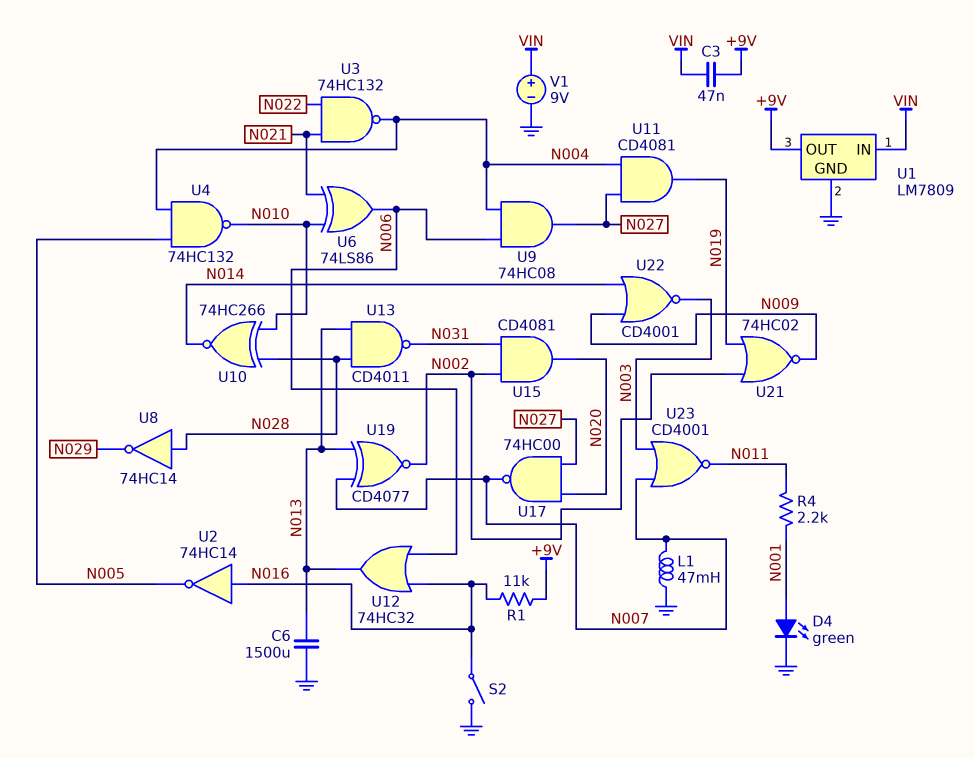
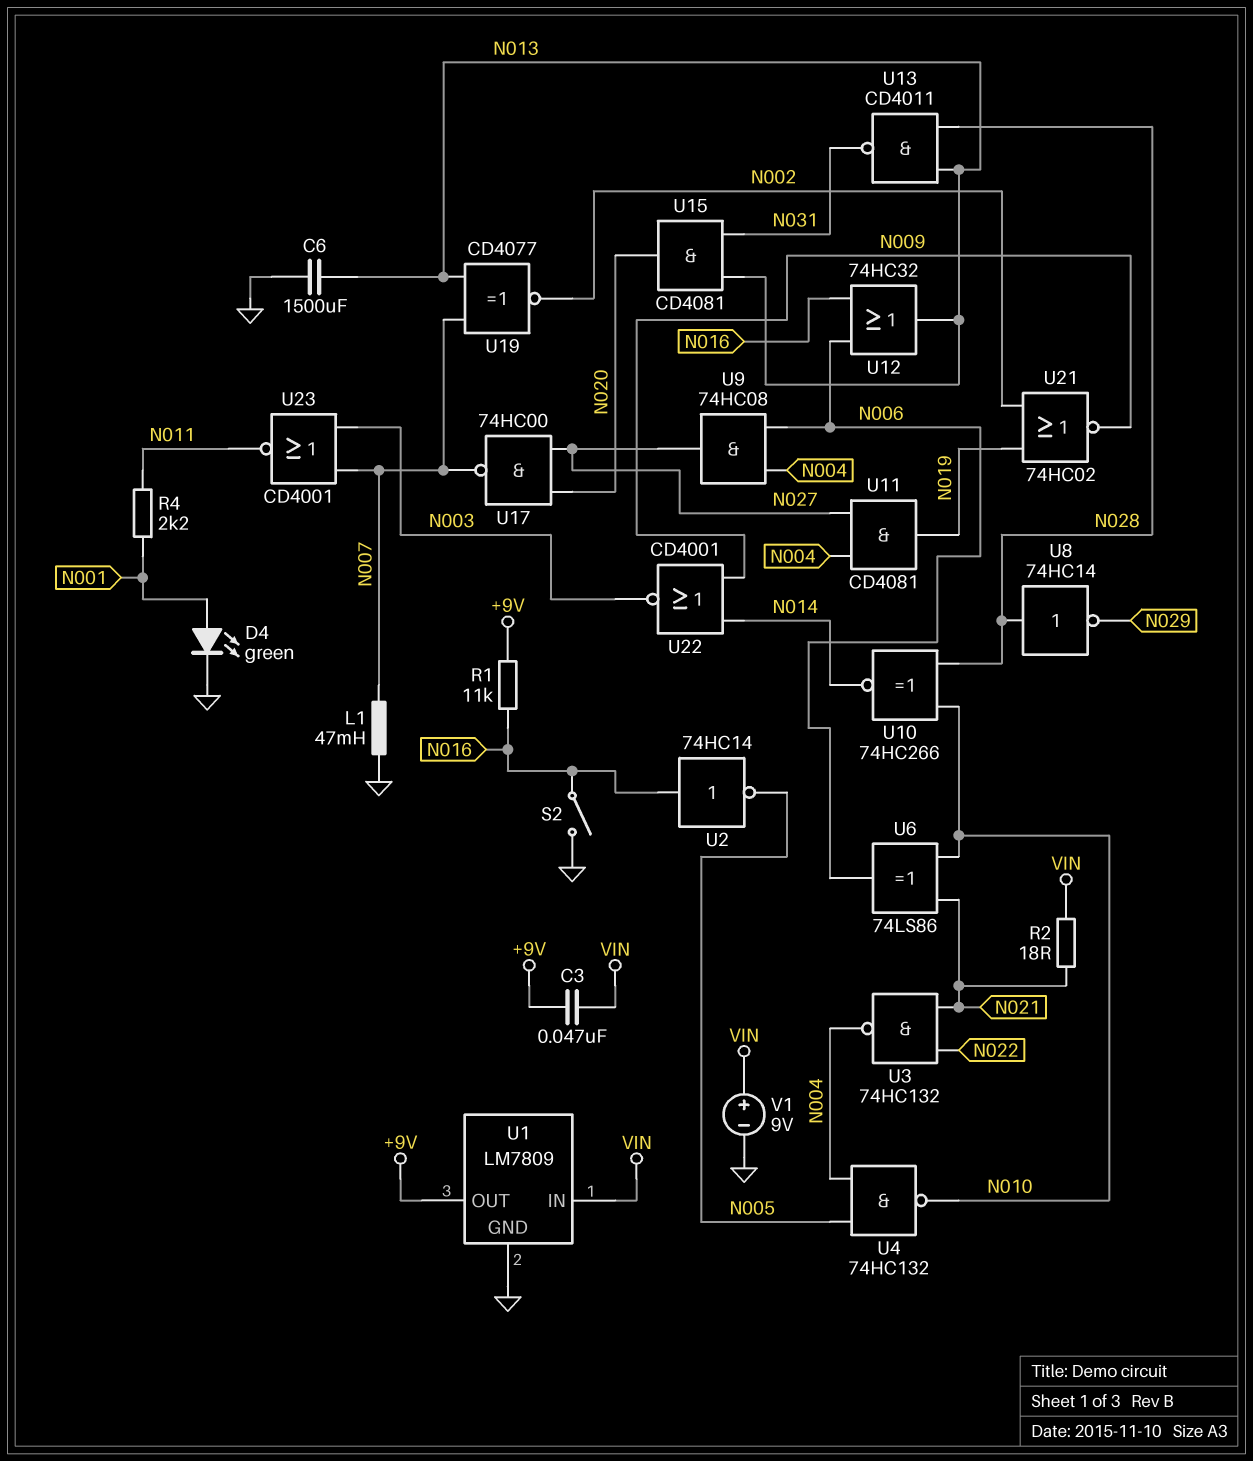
R2: none -> 18 (N021, VIN)
U15: AND CD4081 (in N002, in N031, out N020) -> AND CD4081 (in N013, in N031, out N020)

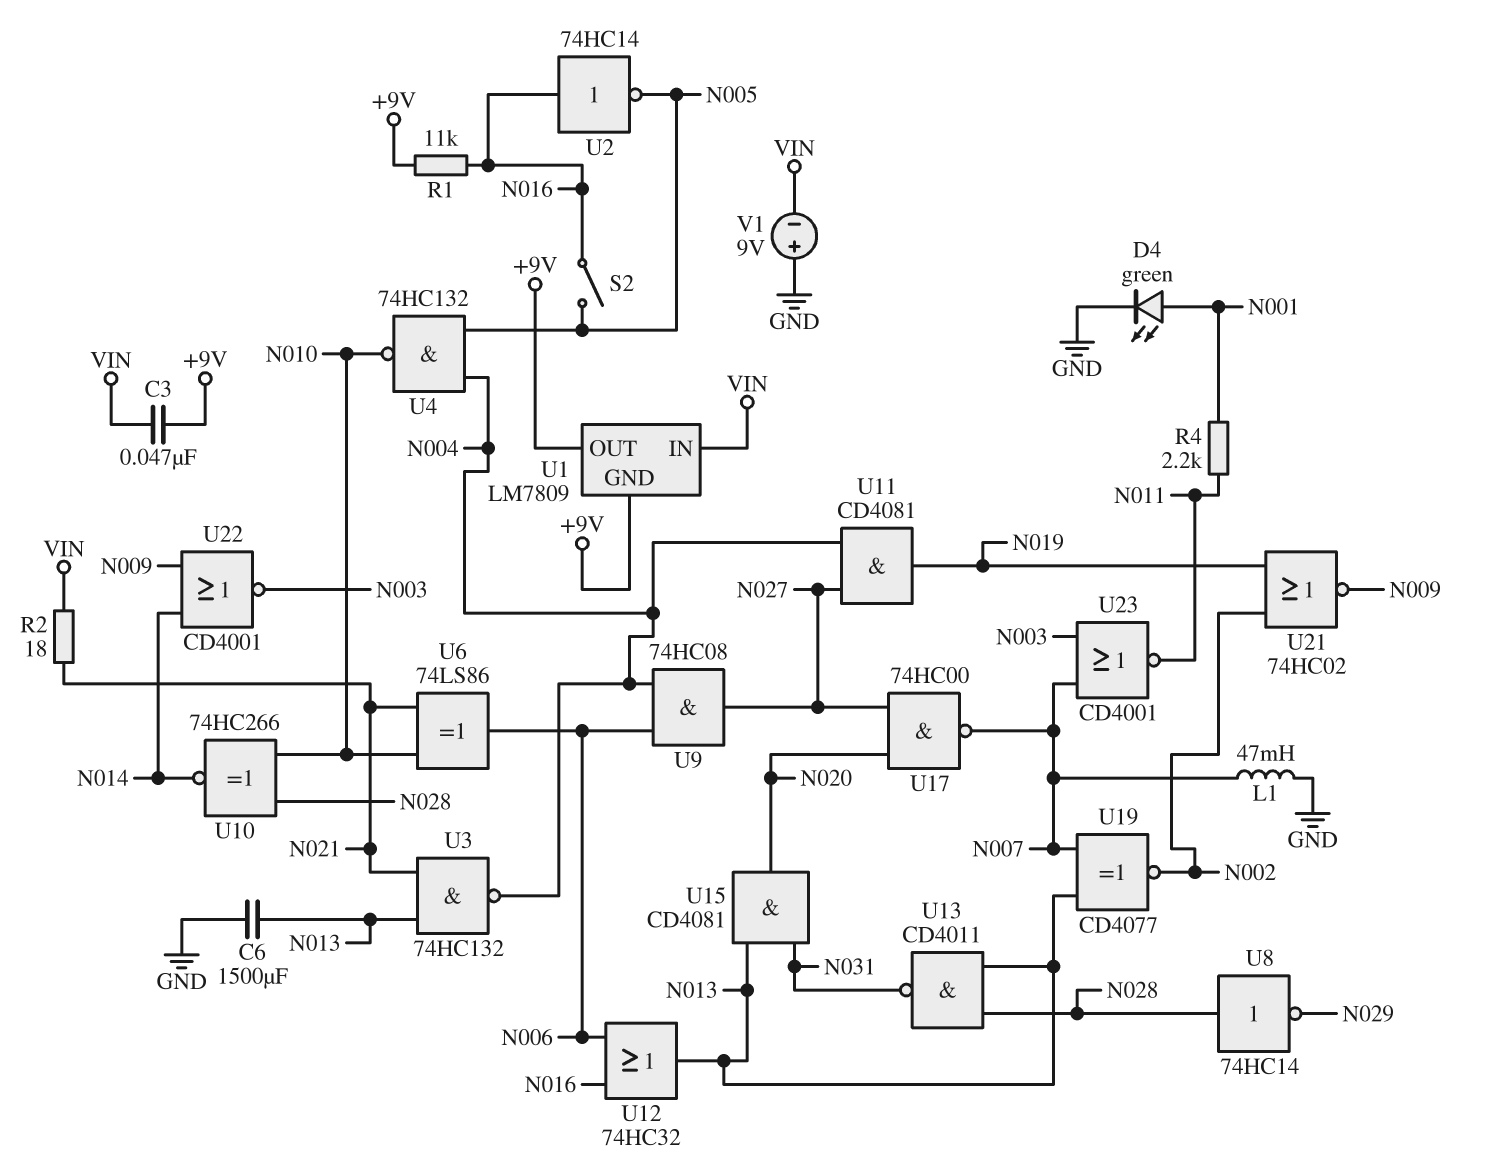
S2: switch (GND, N016) -> switch (N005, N016)
U1 pin GND: GND -> +9V
U3: NAND 74HC132 (in N021, in N022, out N004) -> NAND 74HC132 (in N013, in N021, out N004)
V1: 9V (plus VIN, minus GND) -> 9V (plus GND, minus VIN)

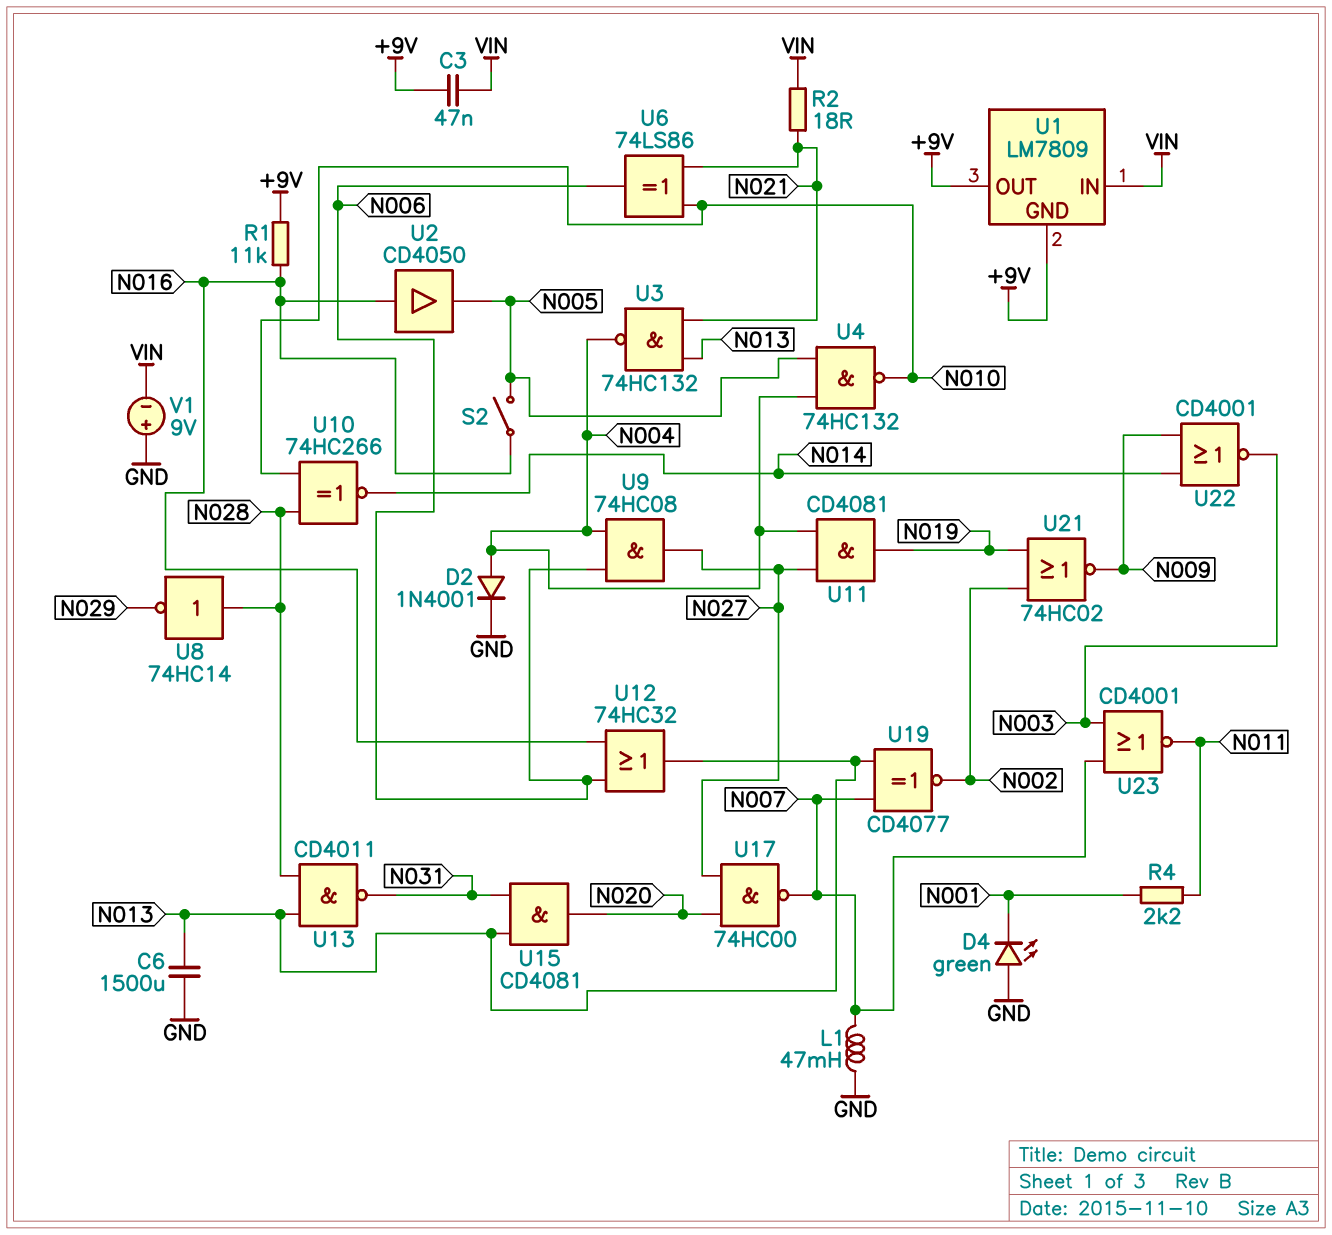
D2: none -> diode 1N4001 (A N004, K GND)
D4: LED green (A N001, K GND) -> LED green (A GND, K N001)
U2: NOT 74HC14 (in N016, out N005) -> buffer CD4050 (in N016, out N005)

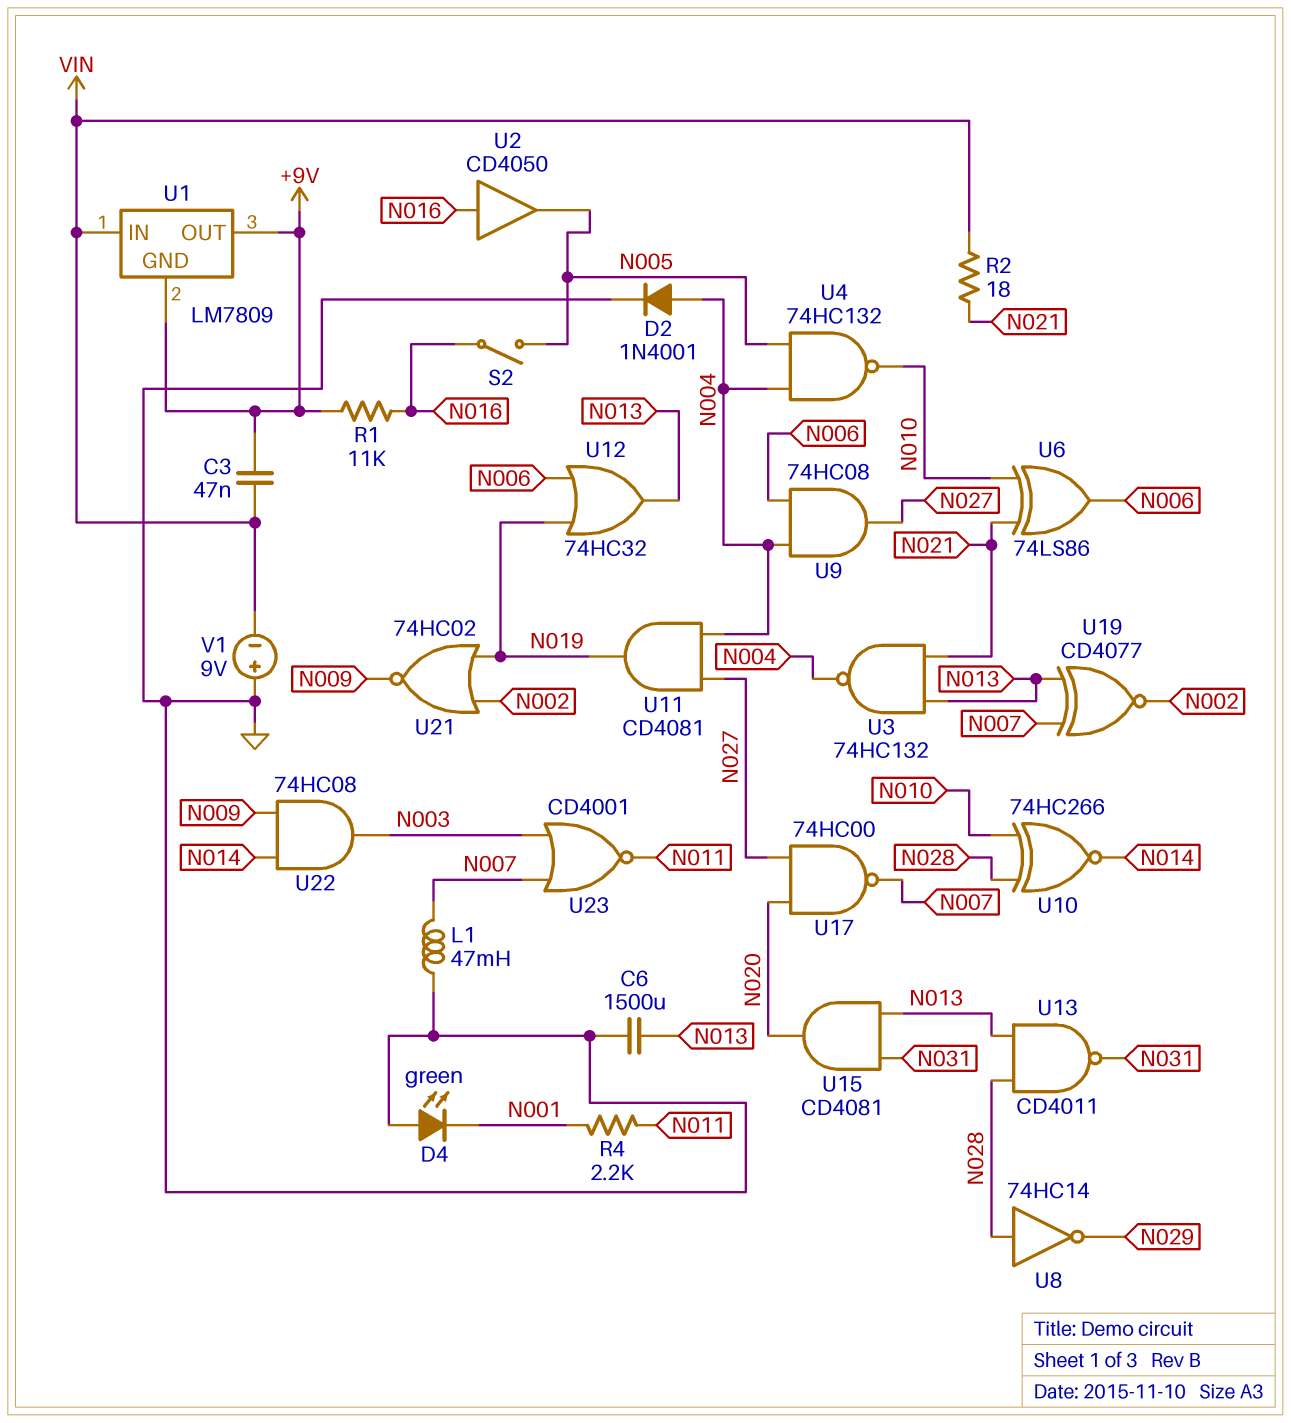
U12: OR 74HC32 (in N006, in N016, out N013) -> OR 74HC32 (in N006, in N019, out N013)
U22: NOR CD4001 (in N009, in N014, out N003) -> AND 74HC08 (in N009, in N014, out N003)

